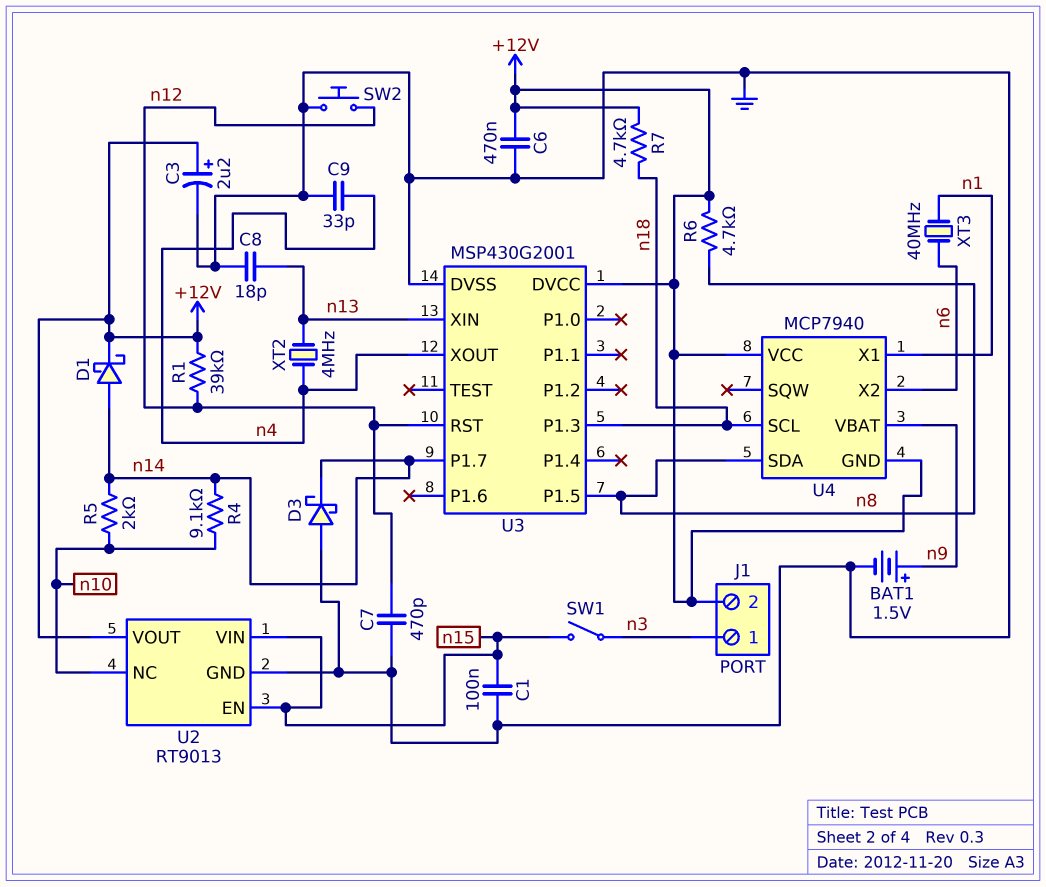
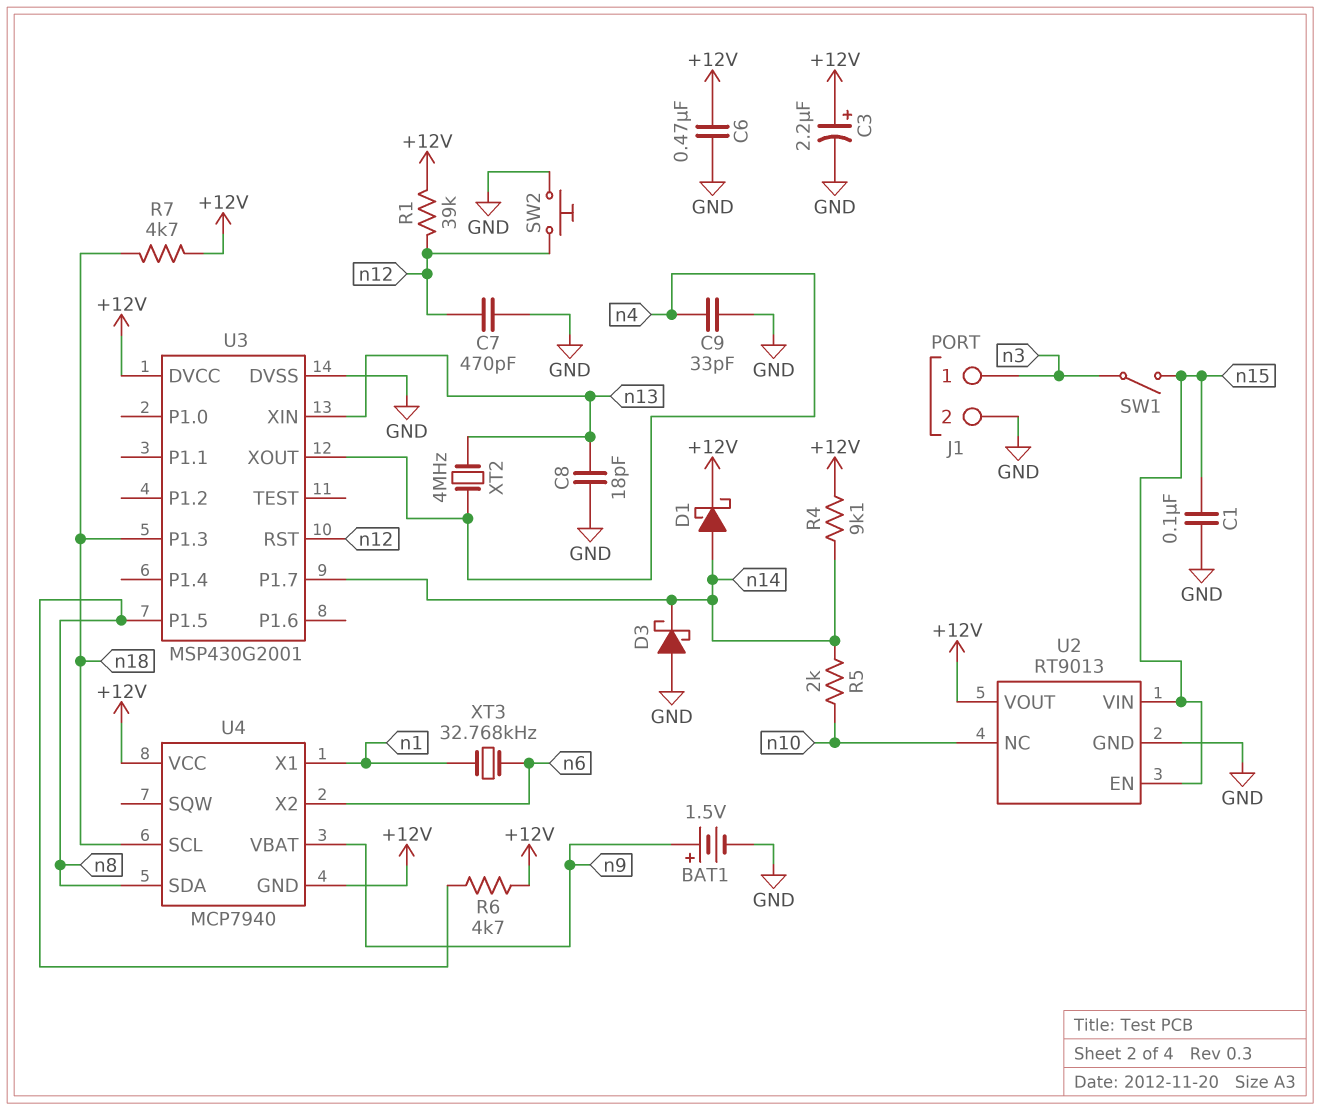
J1 pin 2: +12V -> GND
R4: 9.1k (n10, n14) -> 9.1k (+12V, n14)
XT3: 40MHz (n1, n6) -> 32.768kHz (n1, n6)

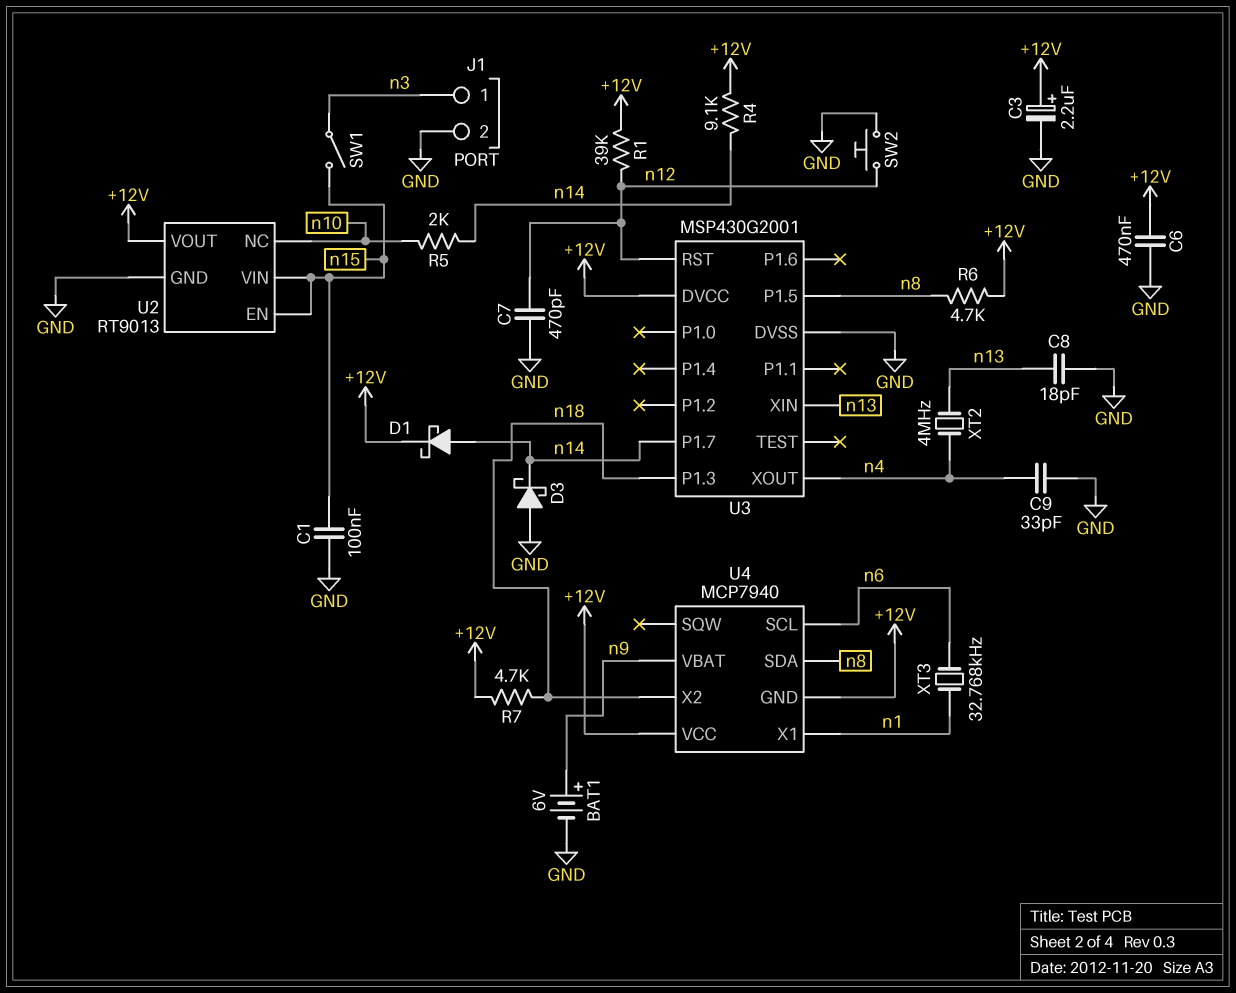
BAT1: 1.5V (plus n9, minus GND) -> 6V (plus n9, minus GND)
U4 pin SCL: n18 -> n6
U4 pin X2: n6 -> n18

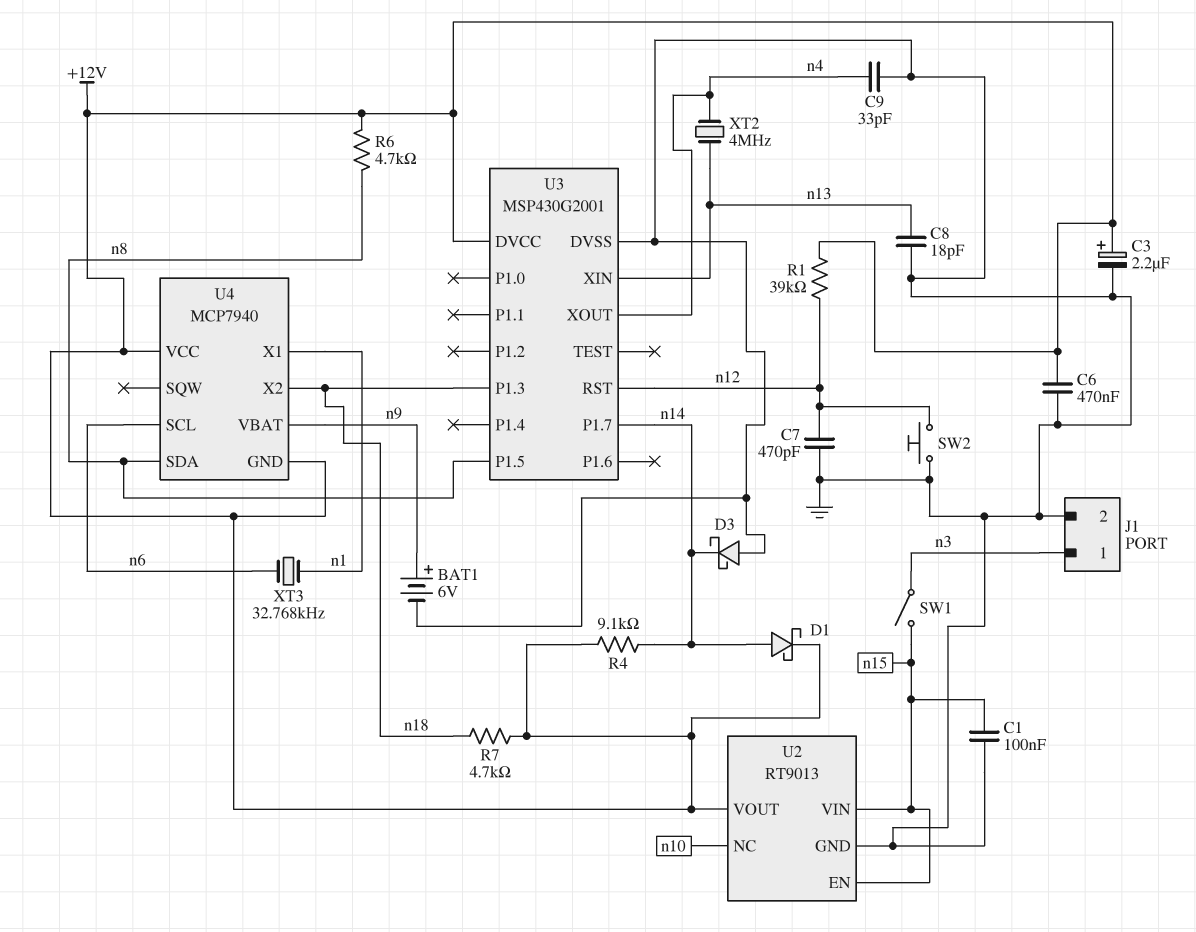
R5: 2k (n10, n14) -> none

